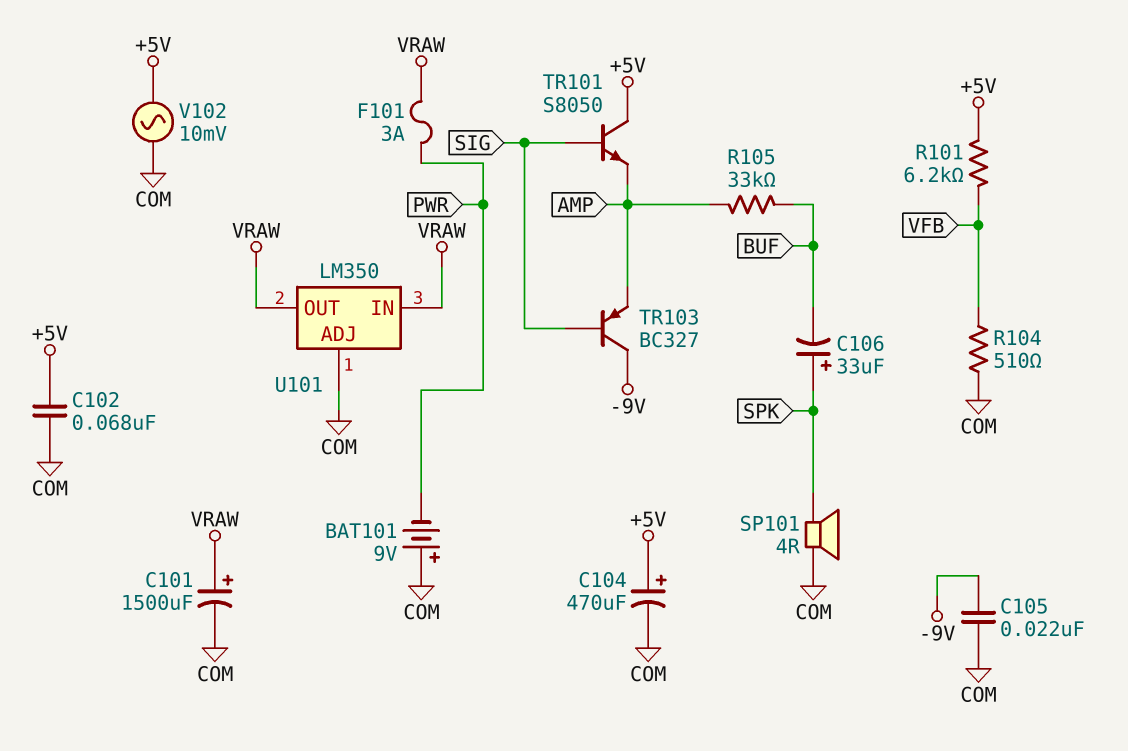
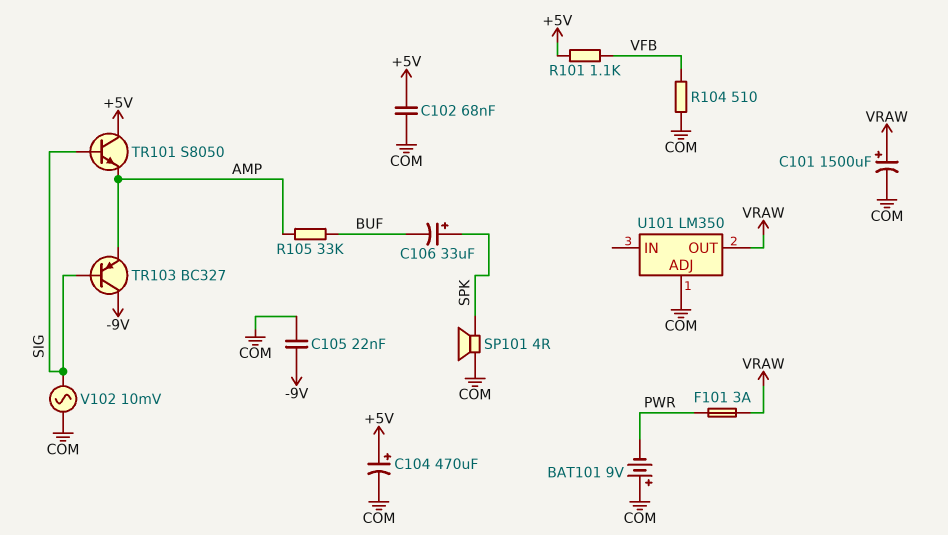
R101: 6.2k (+5V, VFB) -> 1.1k (+5V, VFB)
U101 pin IN: VRAW -> none
V102: AC 10mV (+5V, COM) -> AC 10mV (COM, SIG)

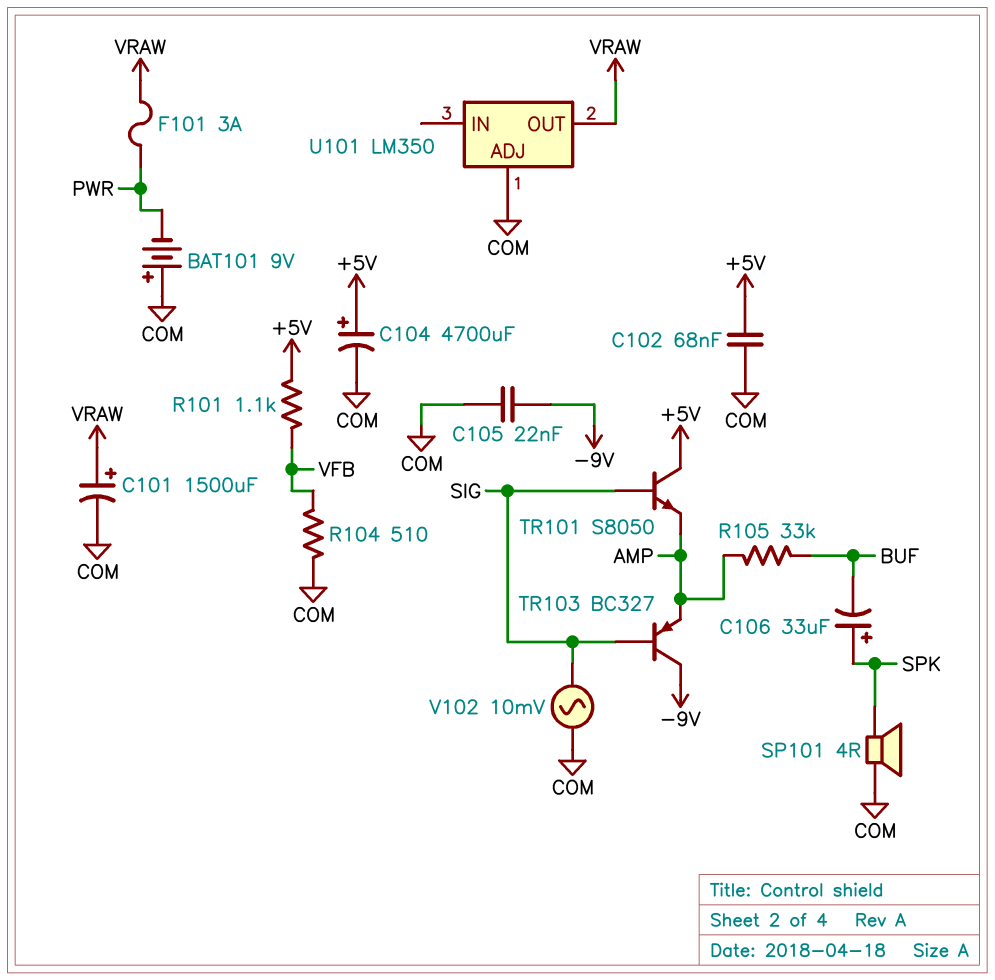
C104: 470uF (plus +5V, minus COM) -> 4700uF (plus +5V, minus COM)

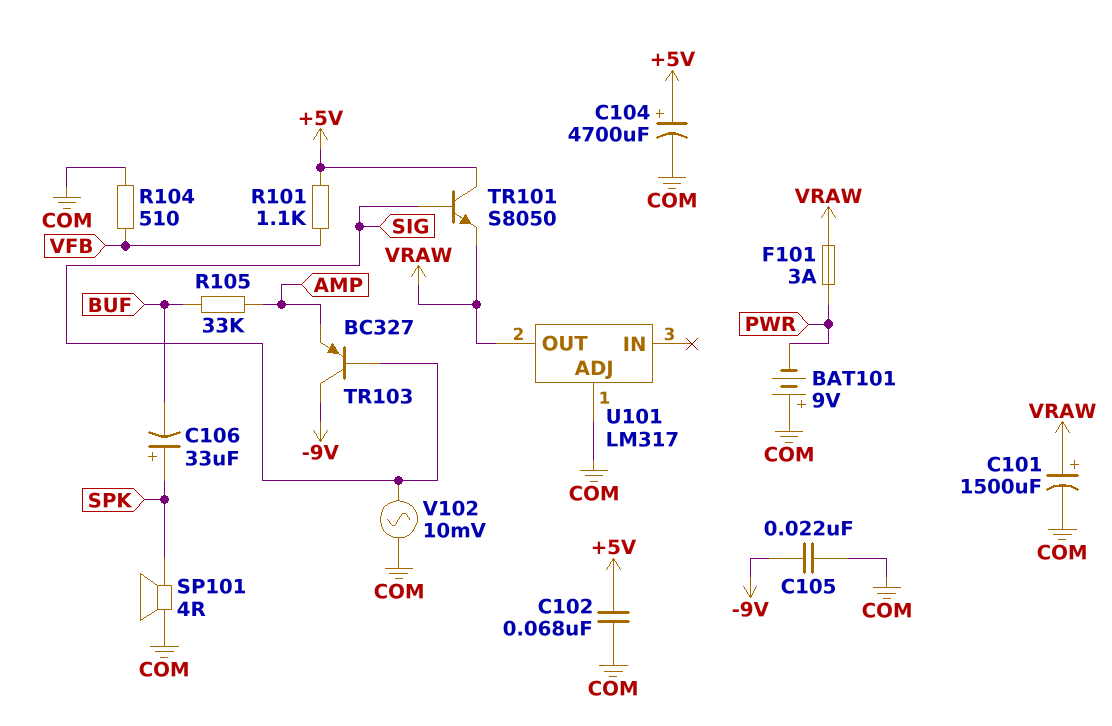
TR101: NPN S8050 (B SIG, C +5V, E AMP) -> NPN S8050 (B SIG, C +5V, E VRAW)
U101: LM350 -> LM317

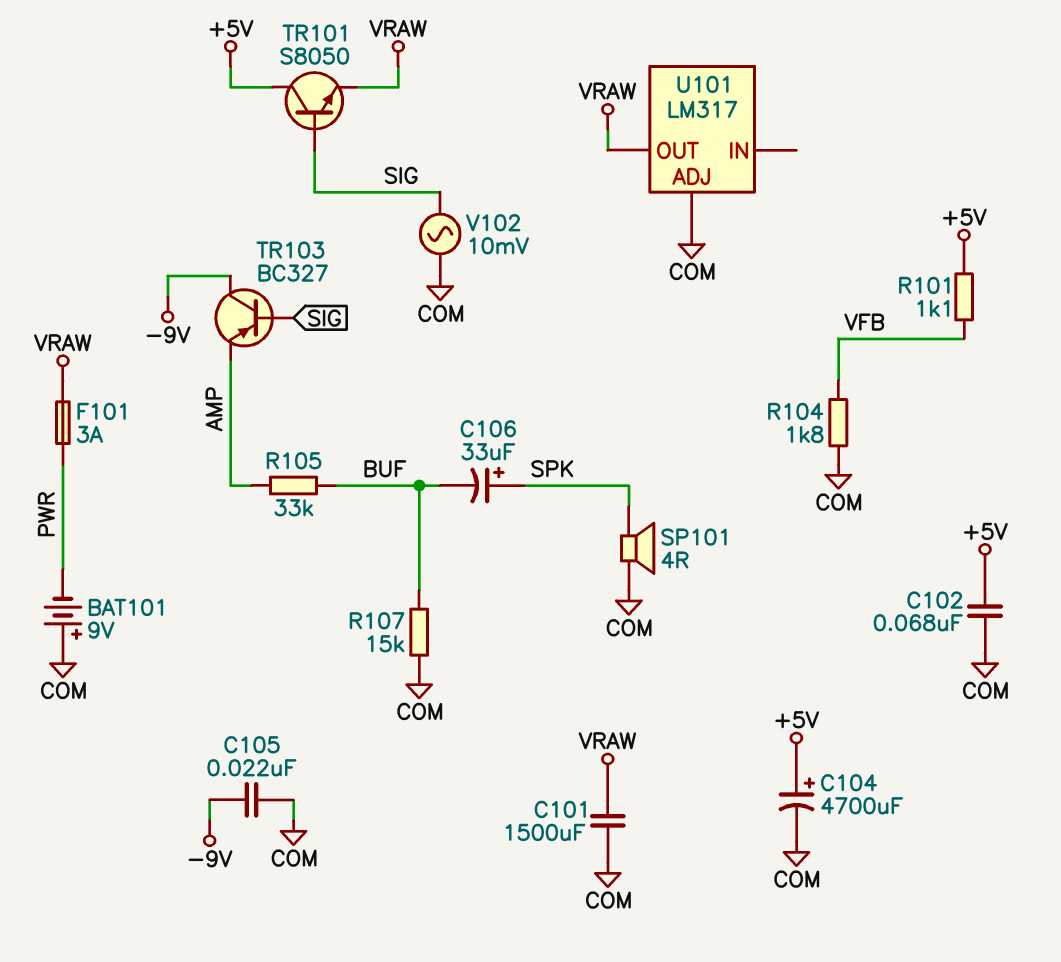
C101: 1500uF (plus VRAW, minus COM) -> 1500uF (COM, VRAW)
R104: 510 (COM, VFB) -> 1.8k (COM, VFB)
R107: none -> 15k (BUF, COM)

